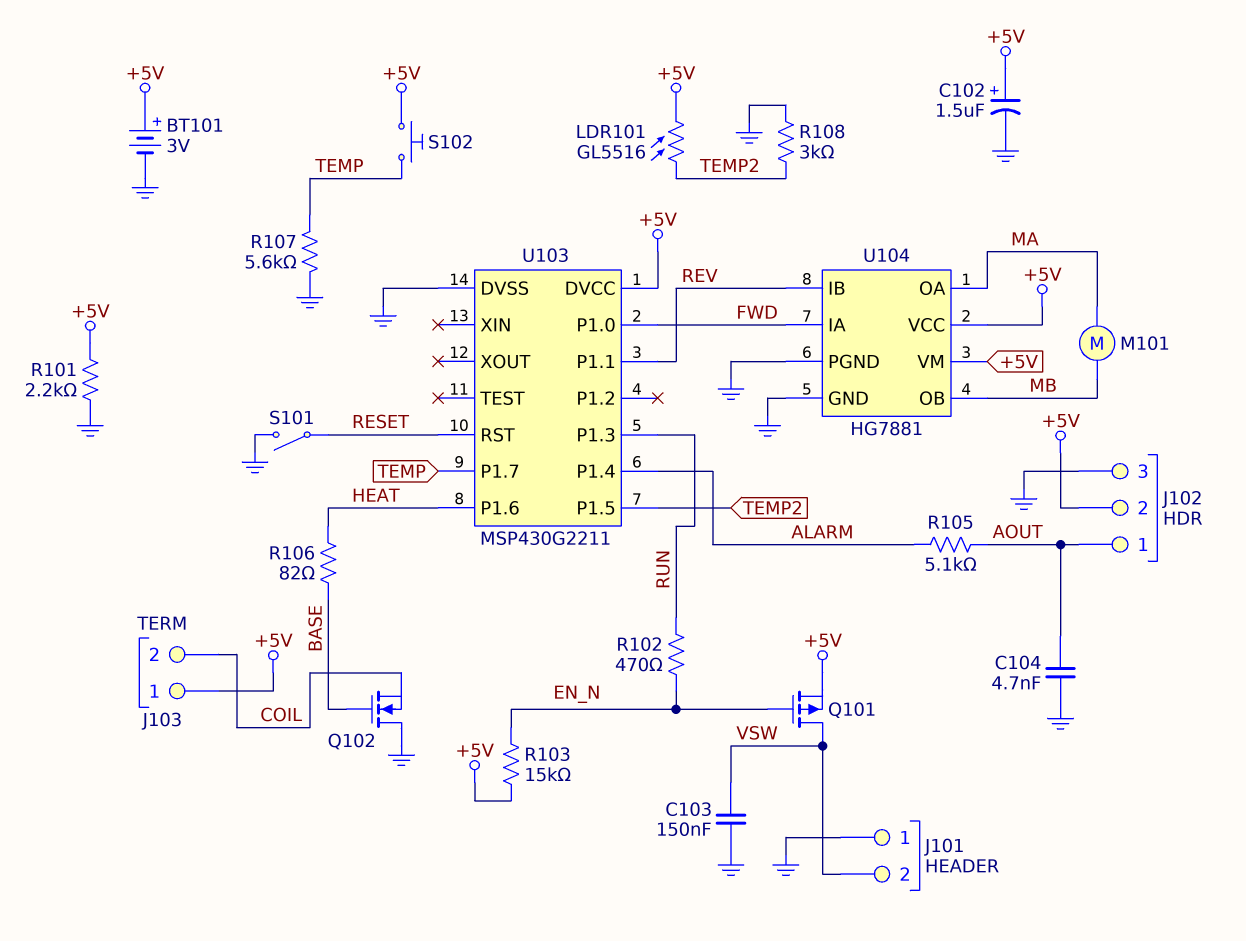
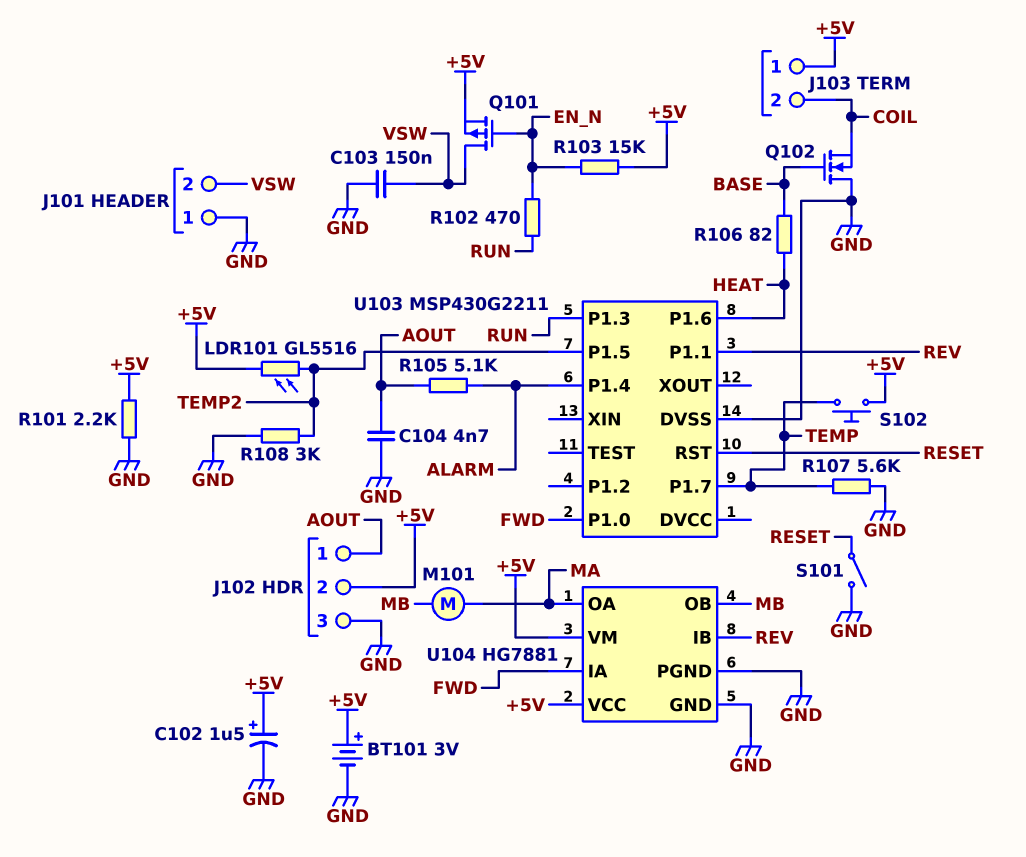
U103 pin DVCC: +5V -> none

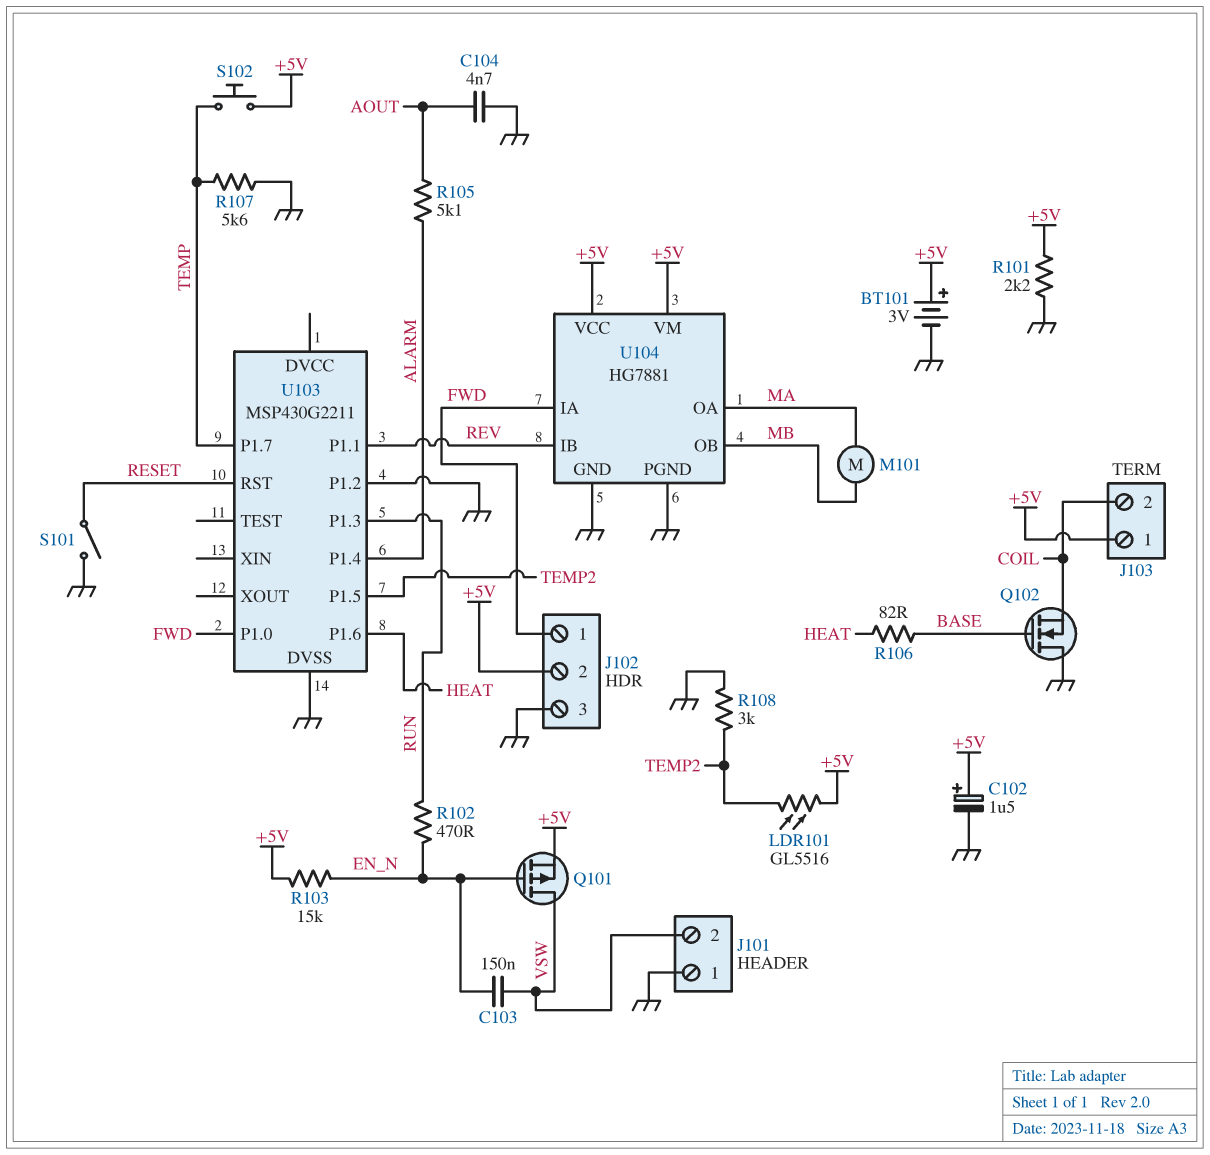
C103: 150nF (GND, VSW) -> 150nF (EN_N, VSW)
J102 pin 1: AOUT -> FWD
U103 pin P1.2: none -> GND

